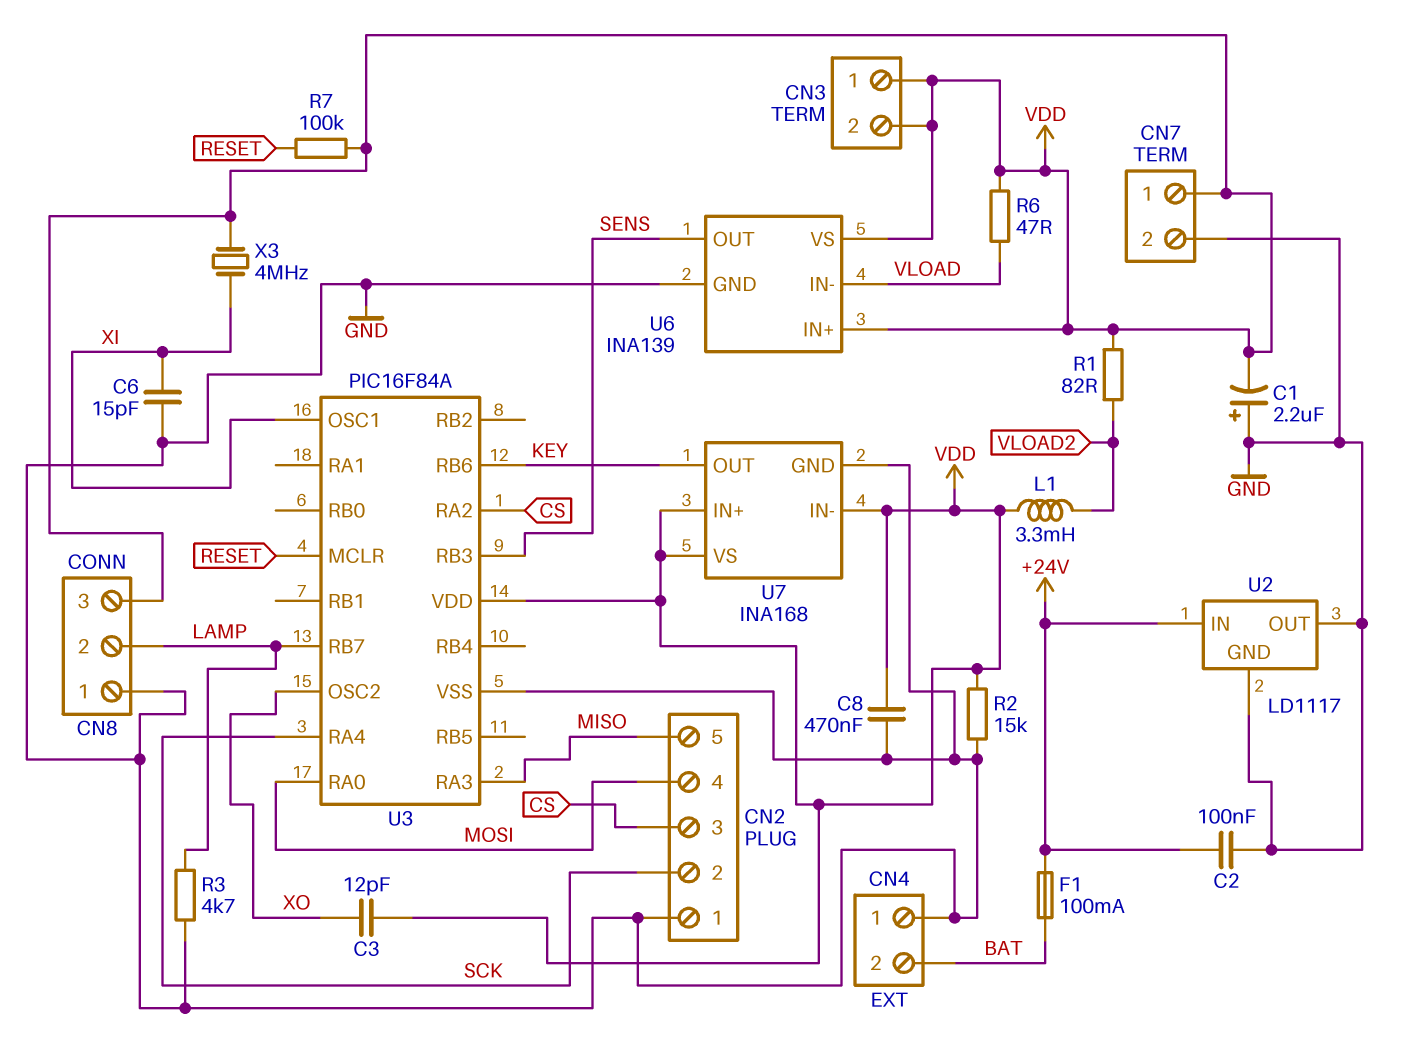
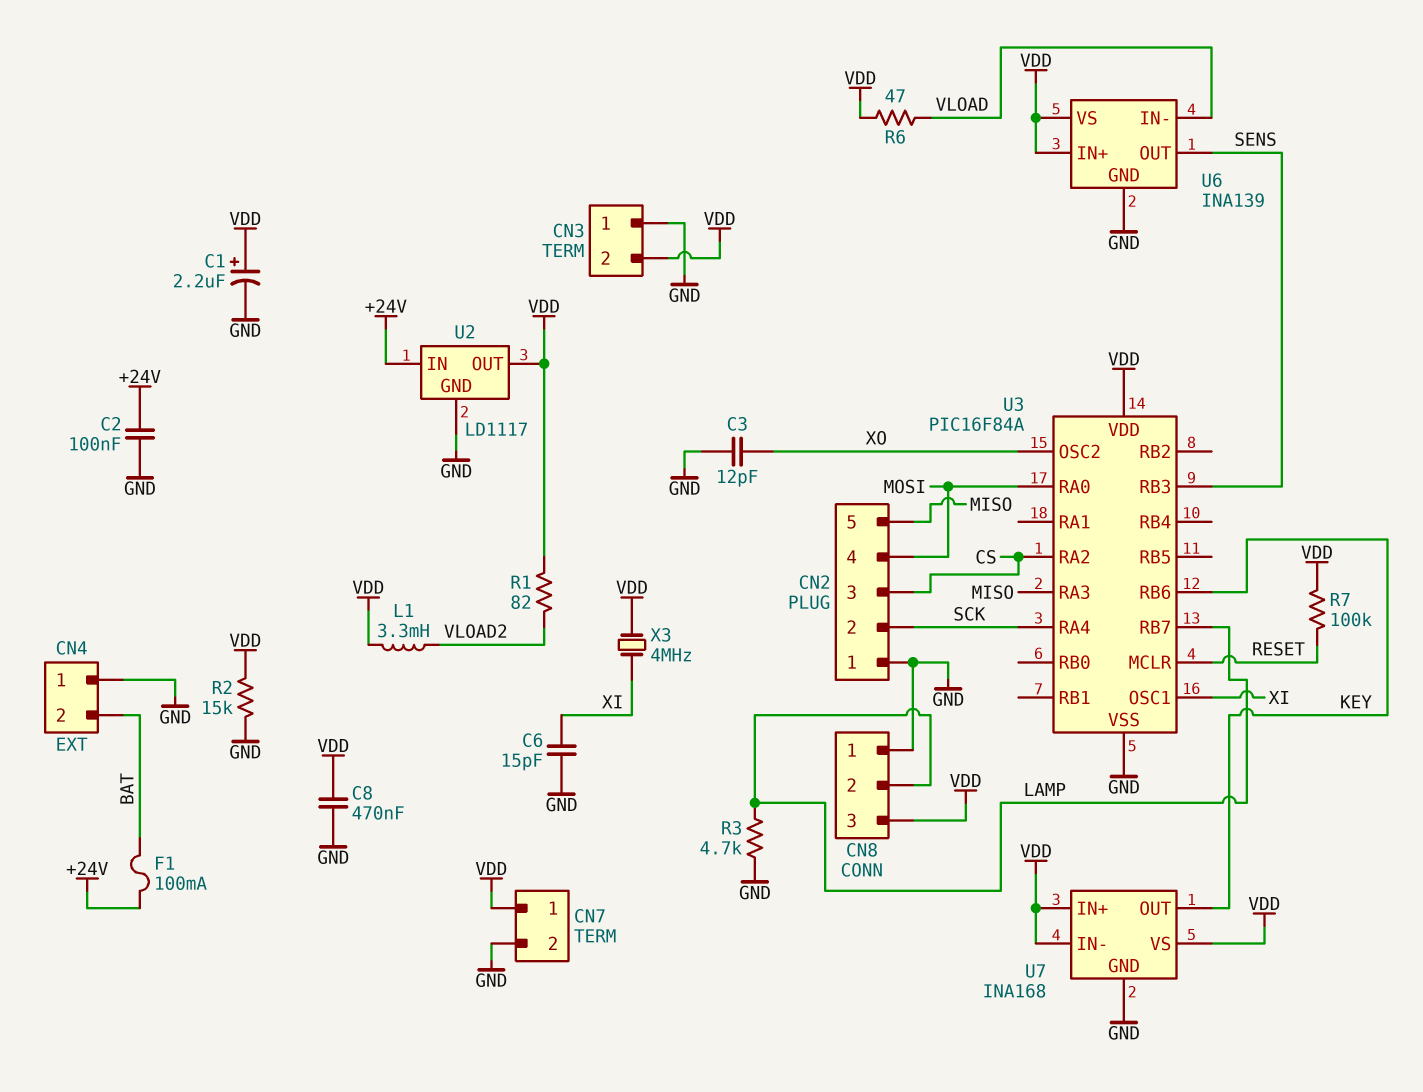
C1: 2.2uF (plus GND, minus VDD) -> 2.2uF (plus VDD, minus GND)
C3: 12pF (VDD, XO) -> 12pF (GND, XO)
CN3 pin 1: VDD -> GND
U2 pin OUT: GND -> VDD

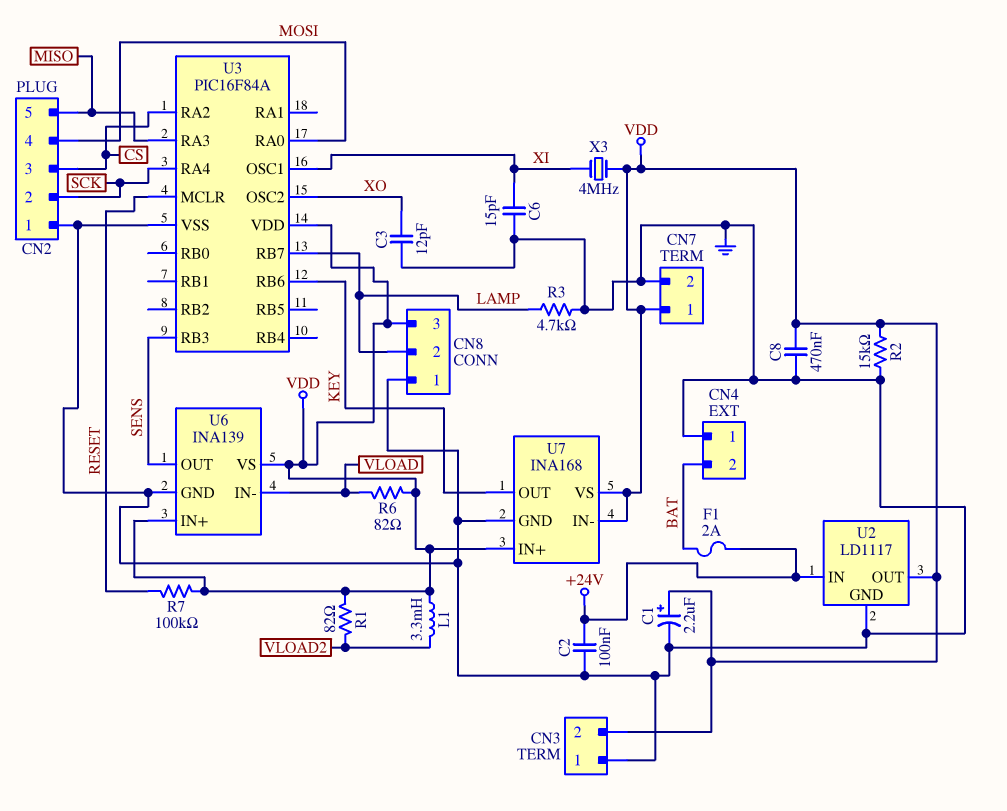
F1: 100mA (+24V, BAT) -> 2A (+24V, BAT)
R6: 47 (VDD, VLOAD) -> 82 (VDD, VLOAD)

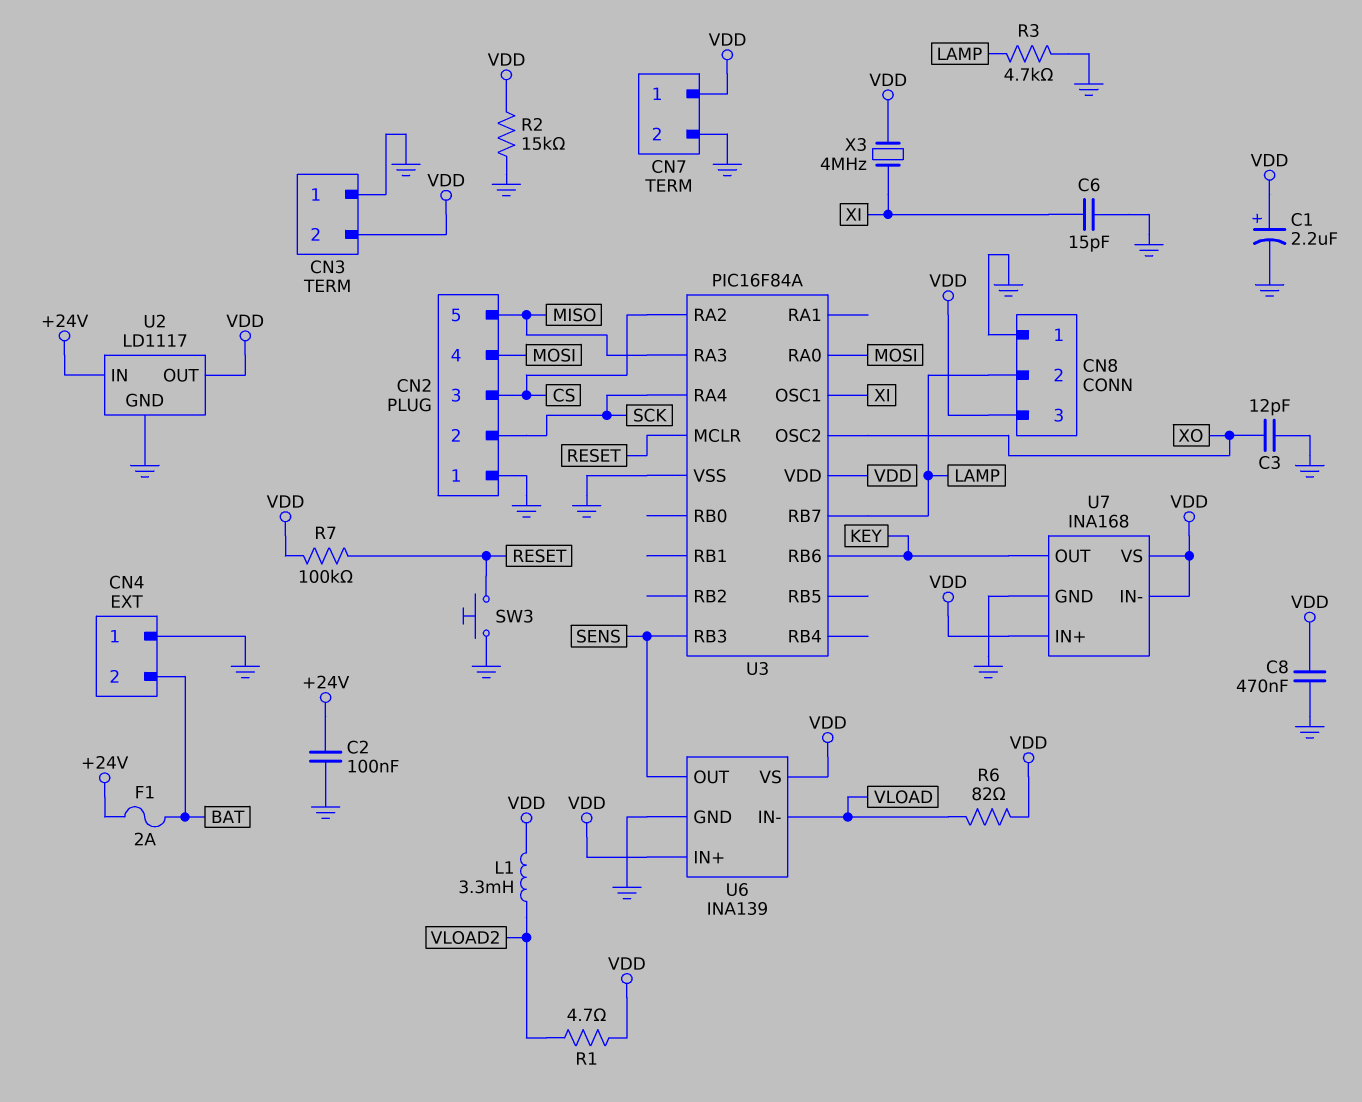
R1: 82 (VDD, VLOAD2) -> 4.7 (VDD, VLOAD2)
SW3: none -> button (GND, RESET)

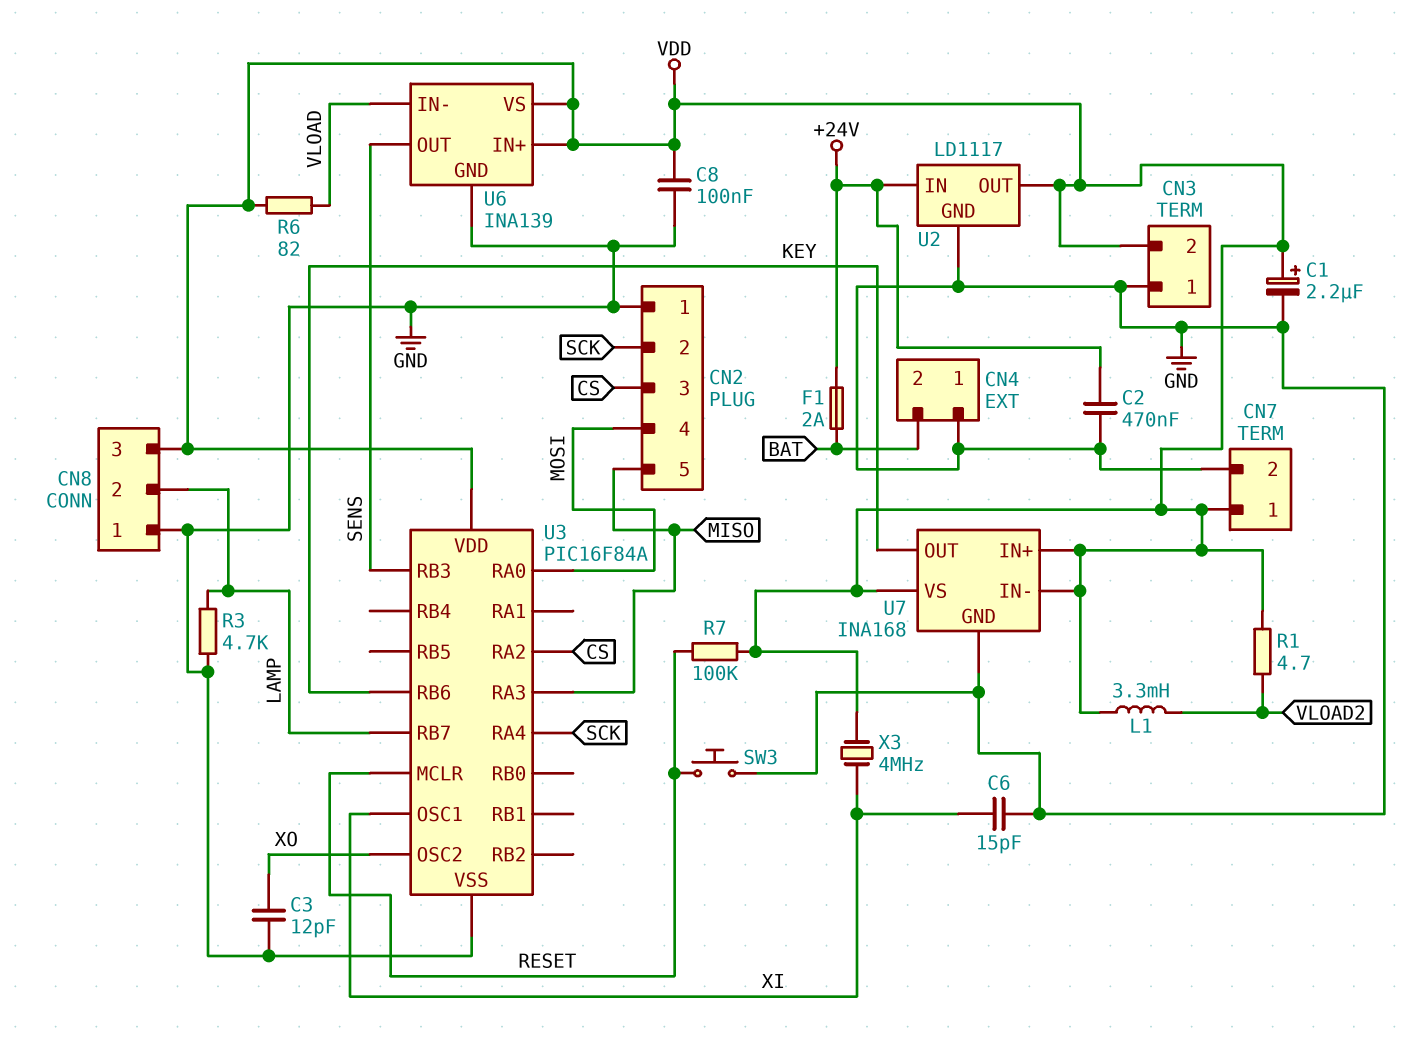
C2: 100nF (+24V, GND) -> 470nF (+24V, GND)
C8: 470nF (GND, VDD) -> 100nF (GND, VDD)
R2: 15k (GND, VDD) -> none

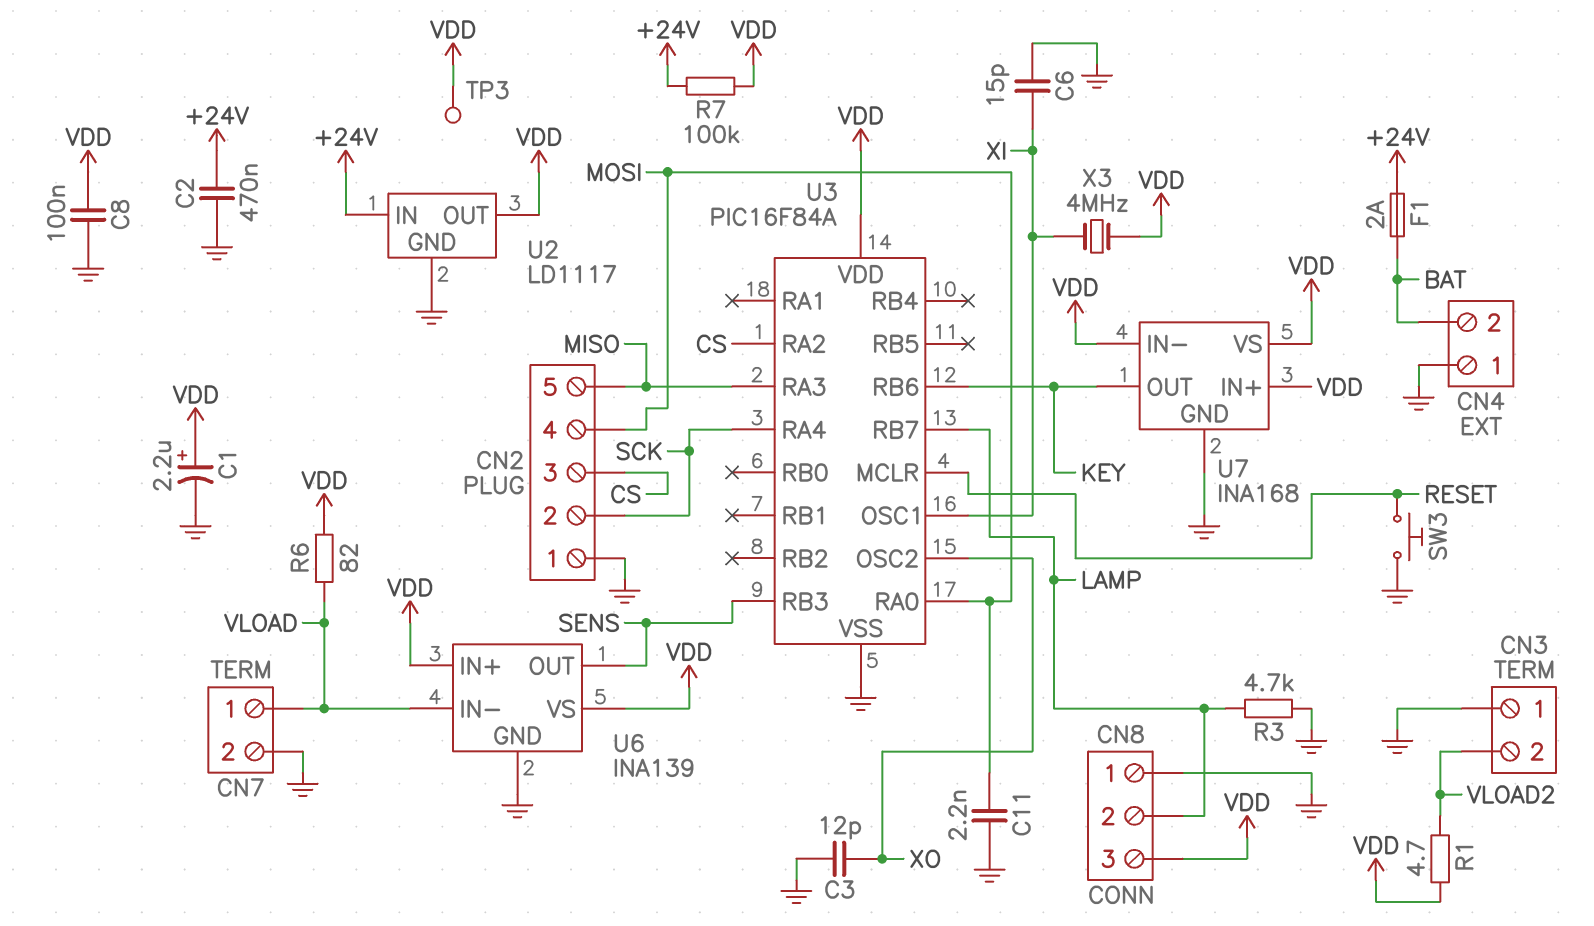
C11: none -> 2.2nF (GND, MOSI)
CN3 pin 2: VDD -> VLOAD2
CN7 pin 1: VDD -> VLOAD
L1: 3.3mH (VDD, VLOAD2) -> none
R7: 100k (RESET, VDD) -> 100k (+24V, VDD)
TP3: none -> test point (VDD)

